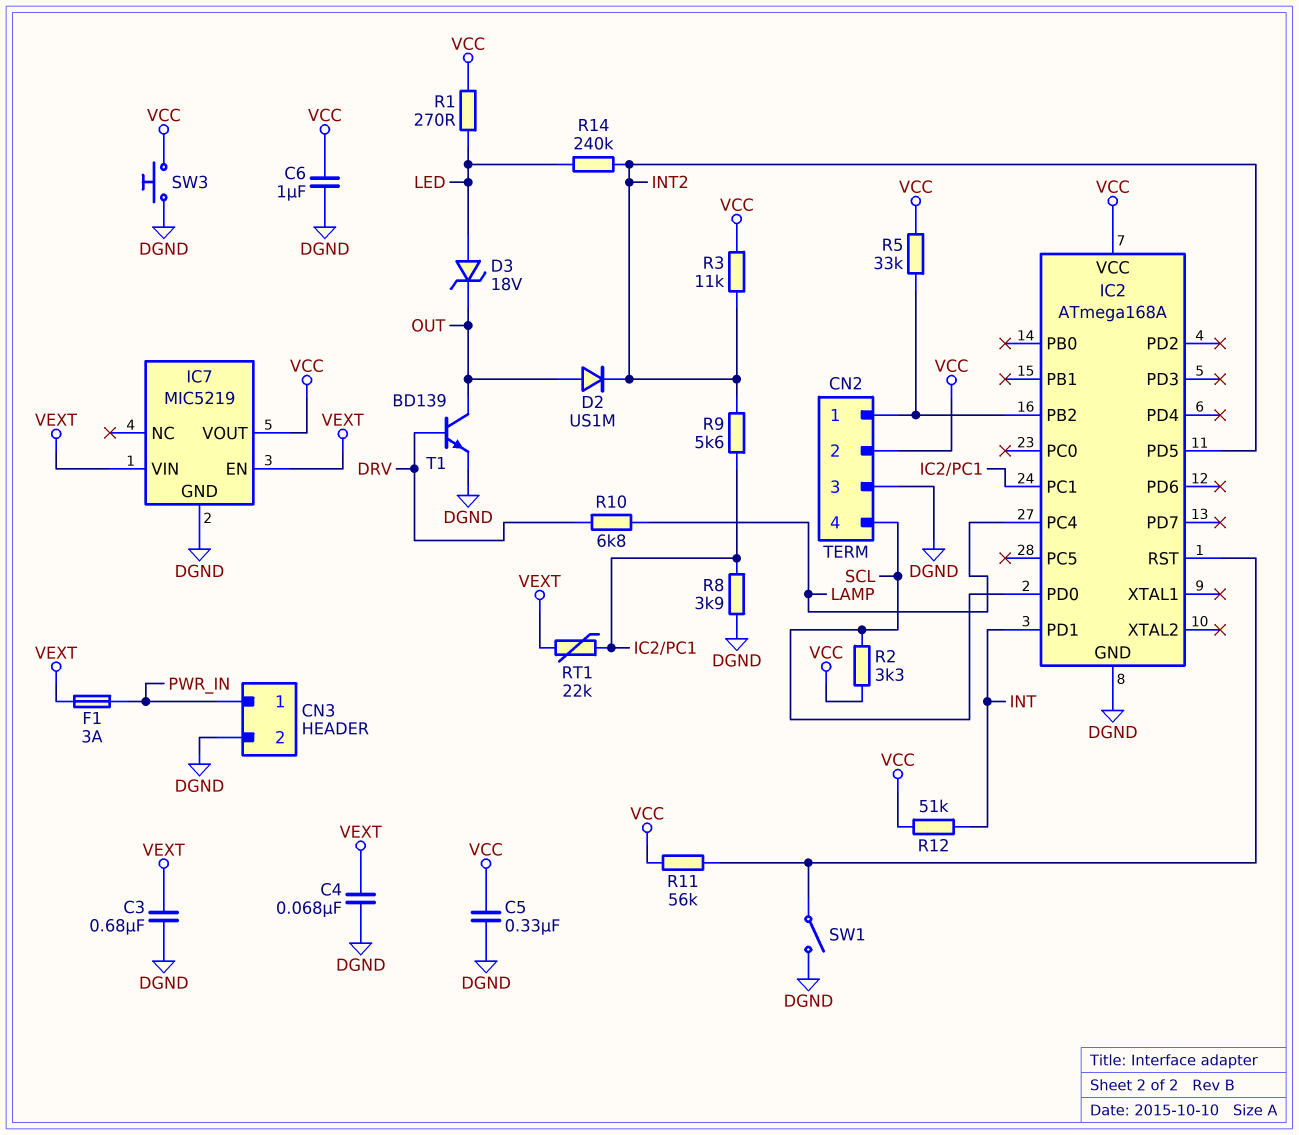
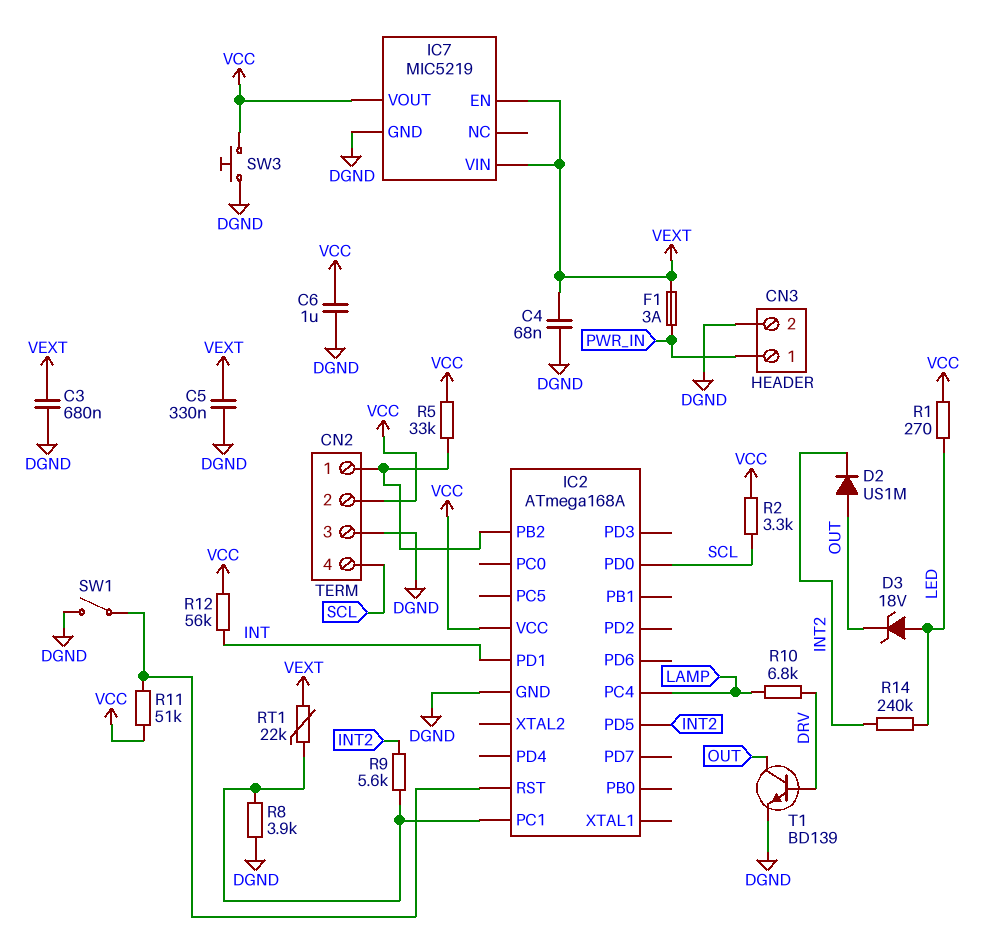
C5: 330nF (DGND, VCC) -> 330nF (DGND, VEXT)
R3: 11k (INT2, VCC) -> none
R11: 56k (IC2/RST, VCC) -> 51k (IC2/RST, VCC)
R12: 51k (INT, VCC) -> 56k (INT, VCC)

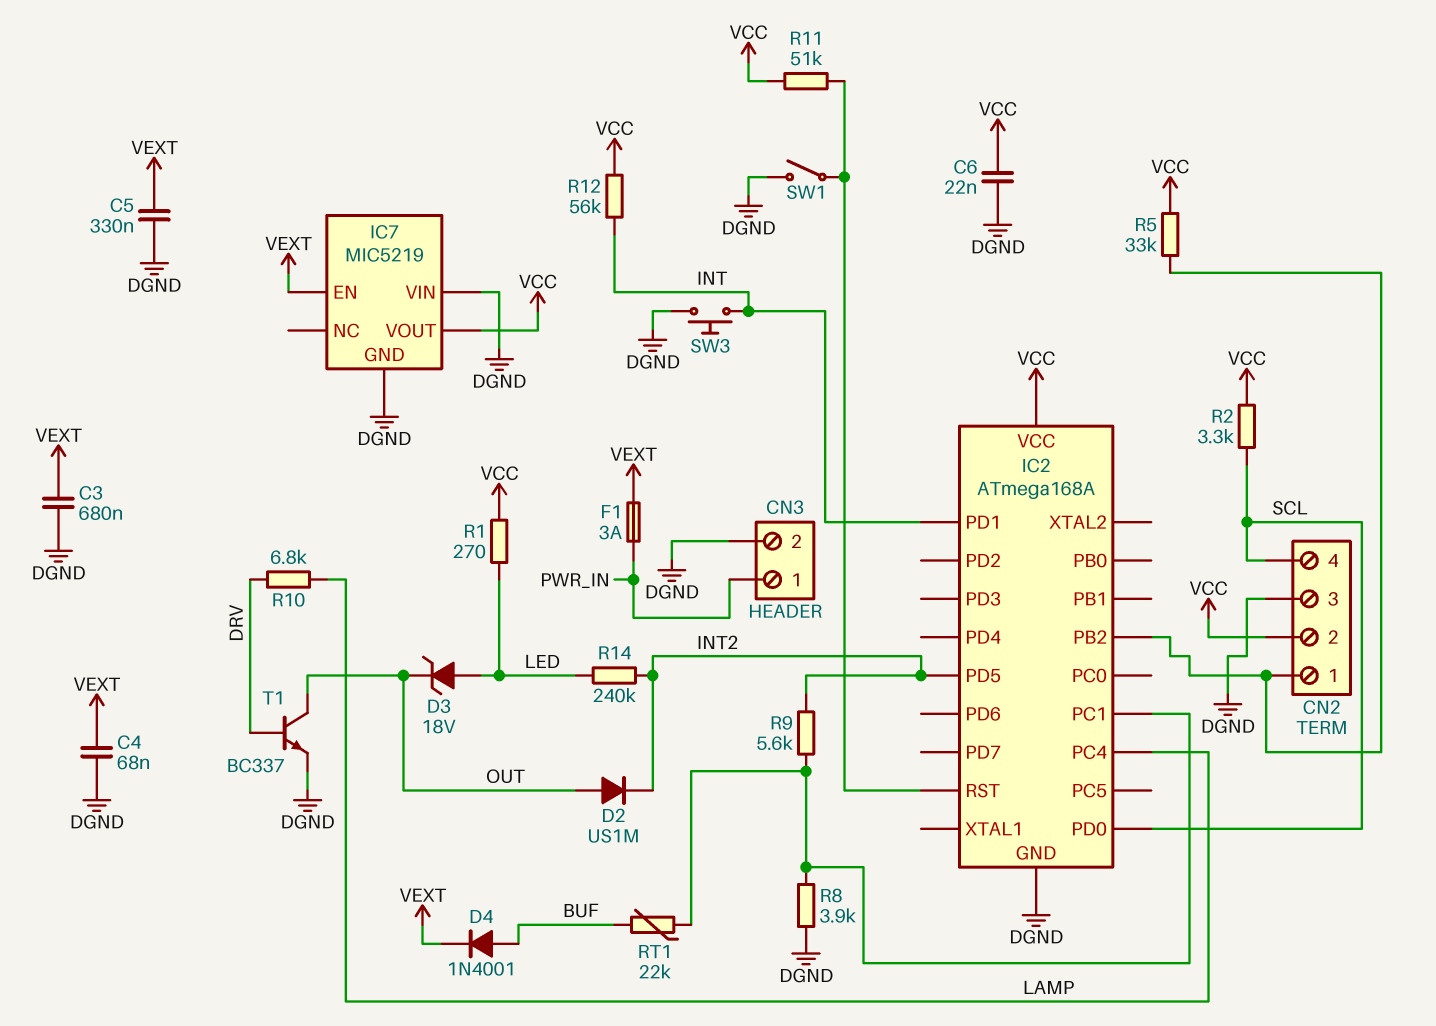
C6: 1uF (DGND, VCC) -> 22nF (DGND, VCC)
D4: none -> diode 1N4001 (A BUF, K VEXT)
IC7 pin VIN: VEXT -> DGND
RT1: 22k (IC2/PC1, VEXT) -> 22k (BUF, IC2/PC1)
SW3: button (DGND, VCC) -> button (DGND, INT)
T1: NPN BD139 (B DRV, C OUT, E DGND) -> NPN BC337 (B DRV, C OUT, E DGND)

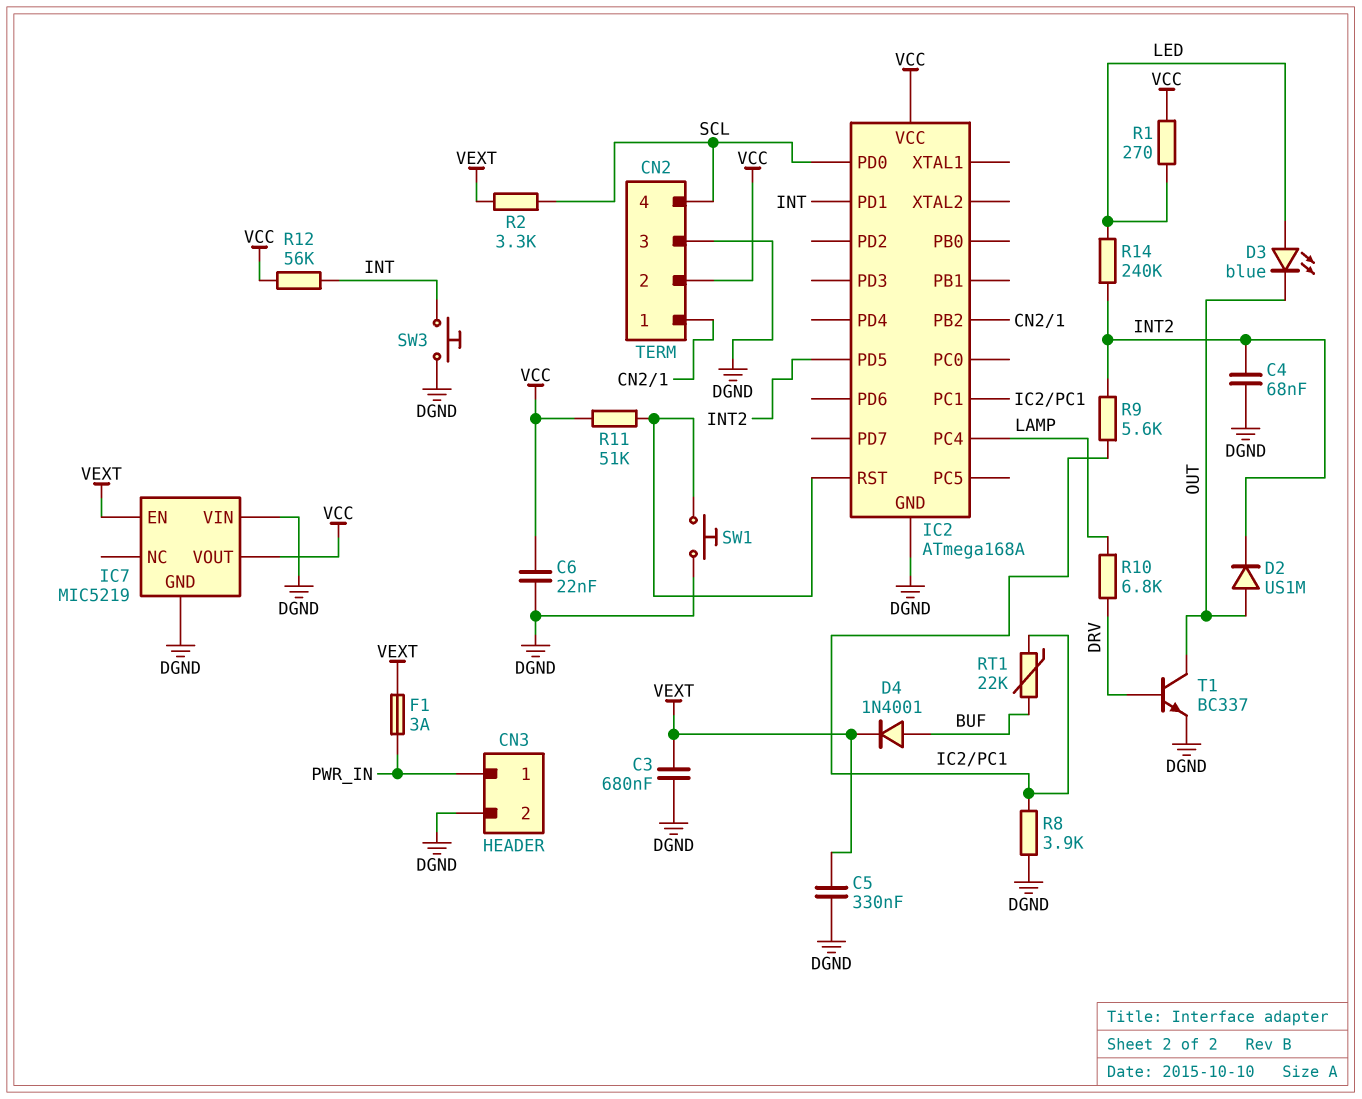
C4: 68nF (DGND, VEXT) -> 68nF (DGND, INT2)
D3: zener 18V (A LED, K OUT) -> LED blue (A LED, K OUT)
R2: 3.3k (SCL, VCC) -> 3.3k (SCL, VEXT)
R5: 33k (CN2/1, VCC) -> none
SW1: switch (DGND, IC2/RST) -> button (DGND, IC2/RST)

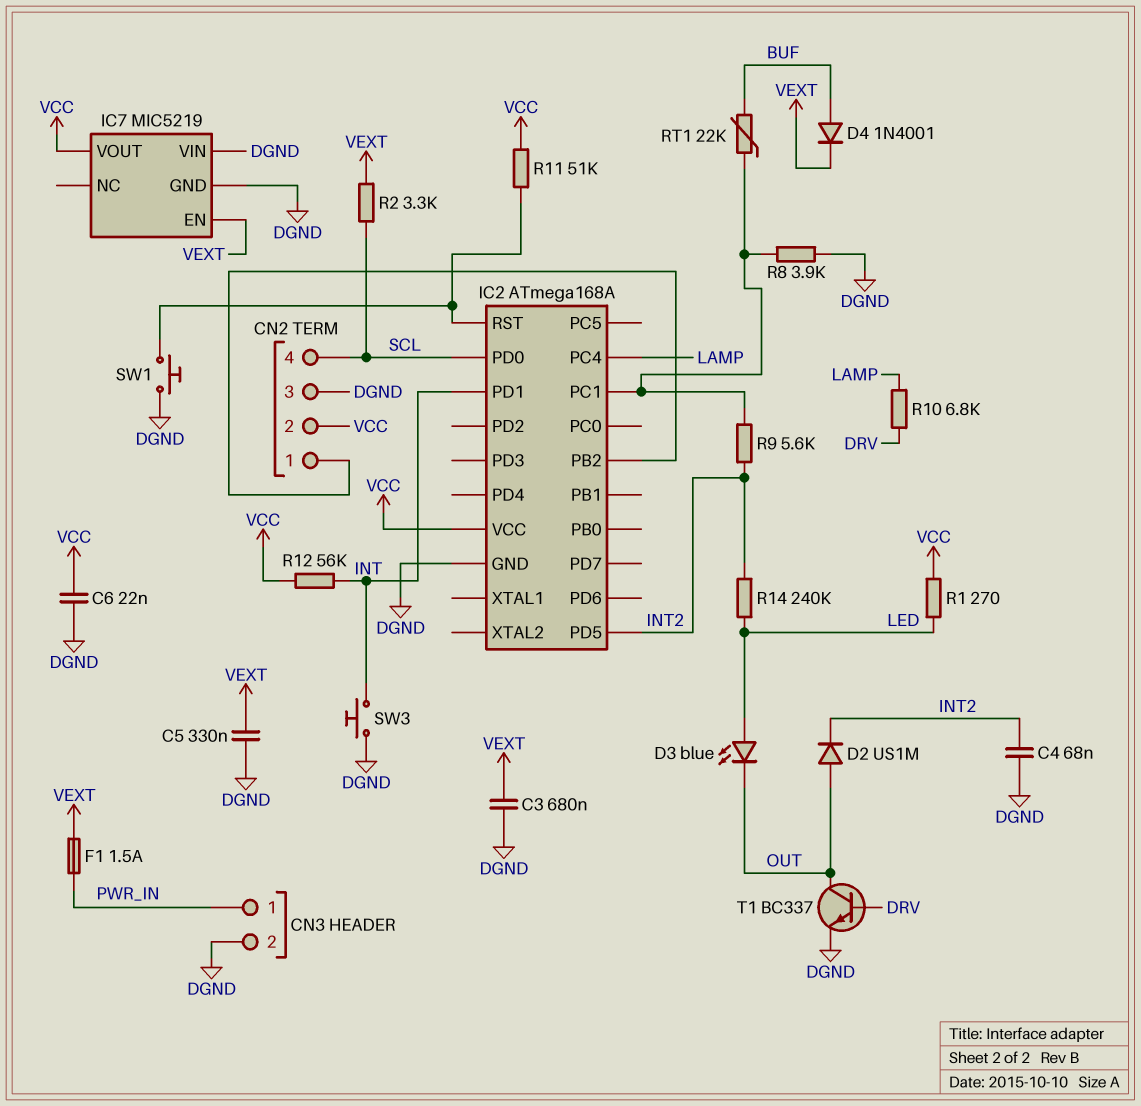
F1: 3A (PWR_IN, VEXT) -> 1.5A (PWR_IN, VEXT)

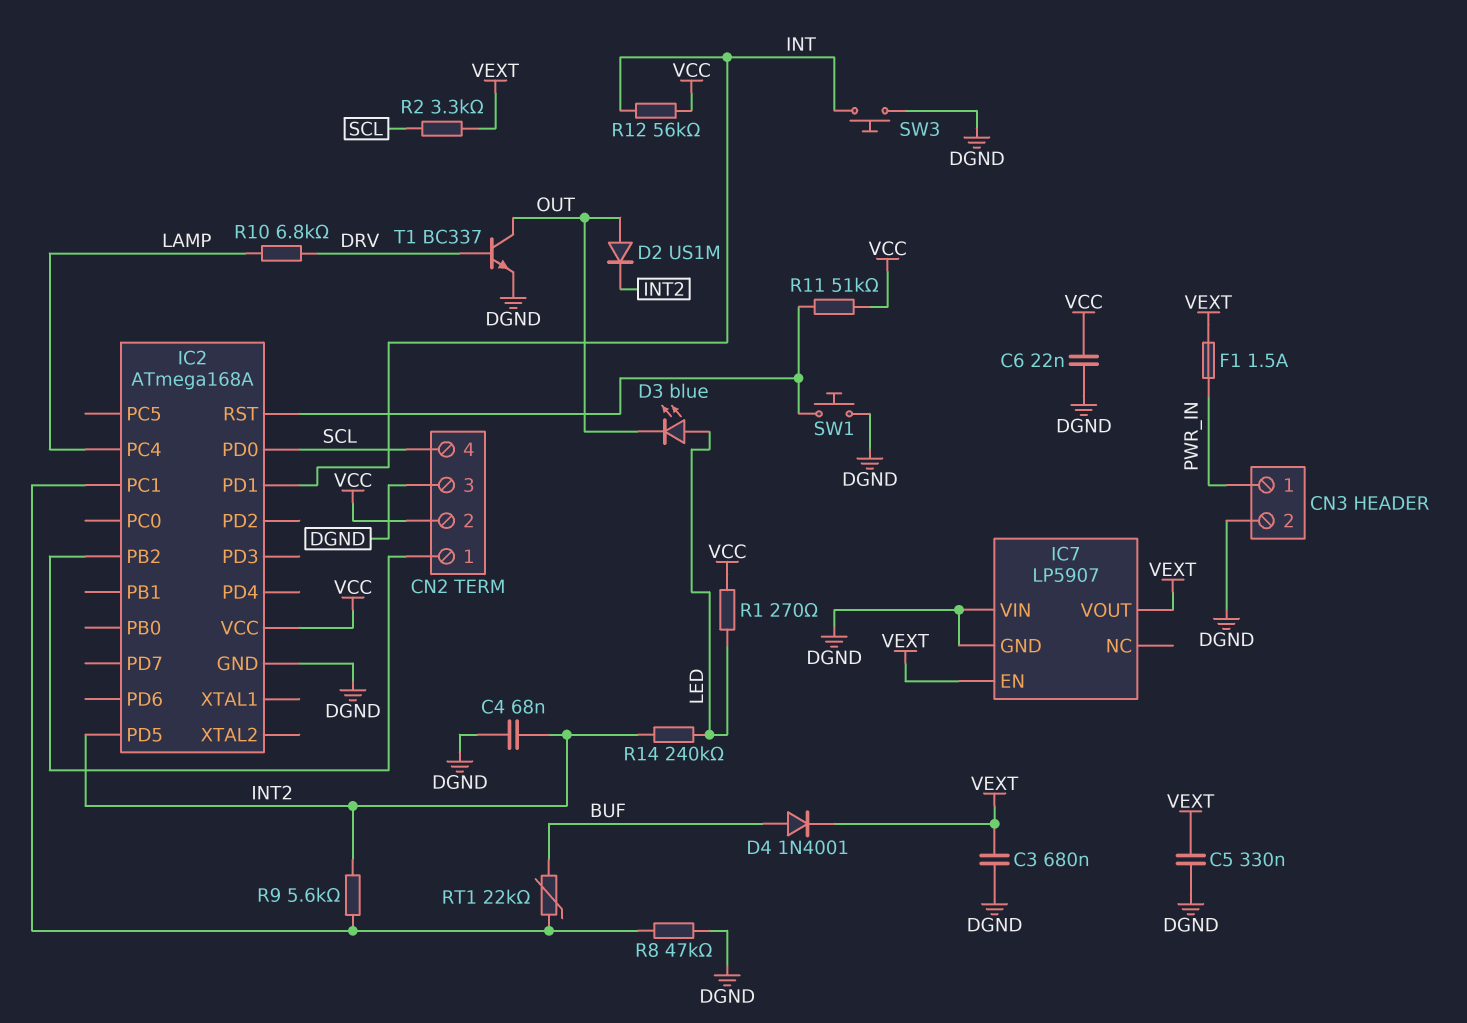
IC7: MIC5219 -> LP5907
IC7 pin VOUT: VCC -> VEXT
R8: 3.9k (DGND, IC2/PC1) -> 47k (DGND, IC2/PC1)

